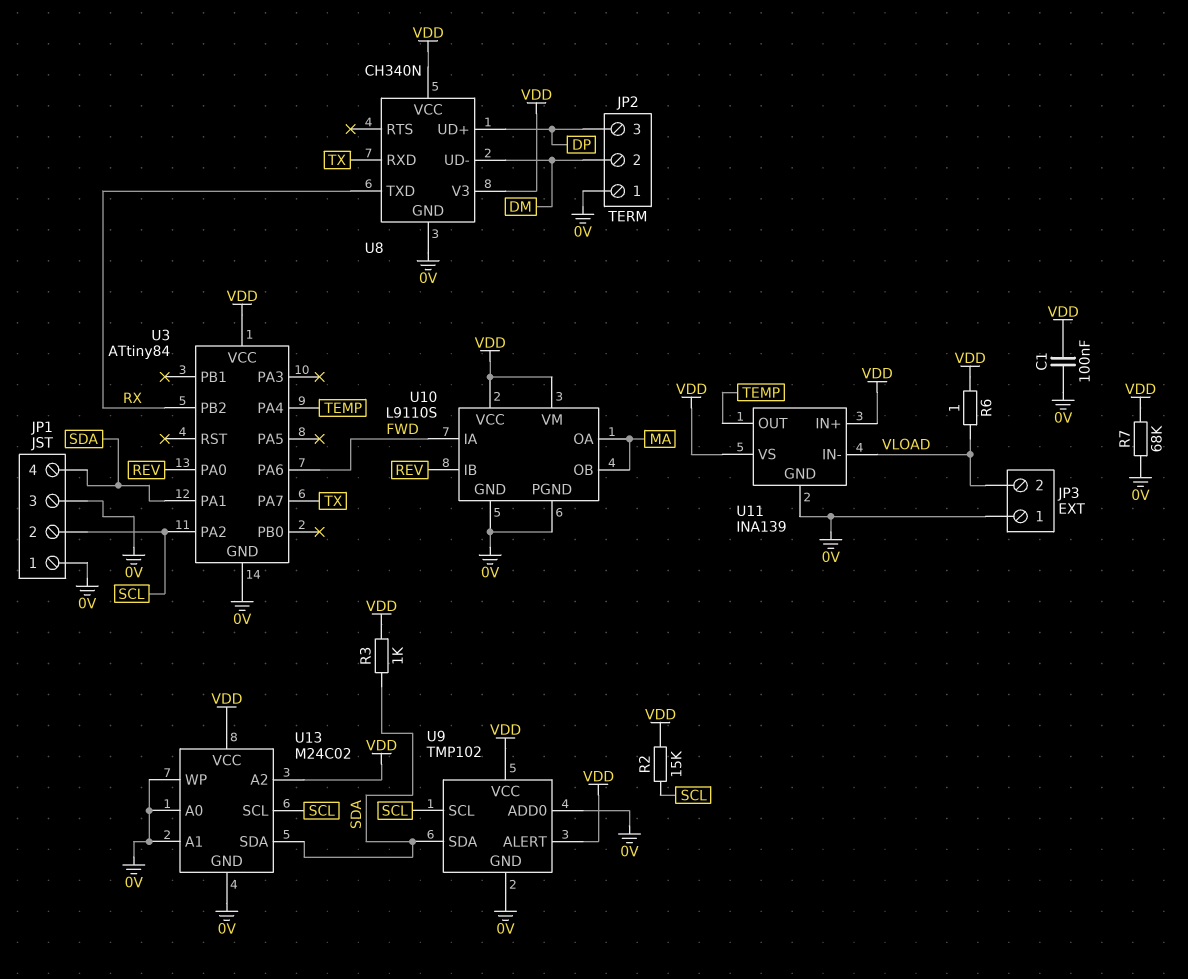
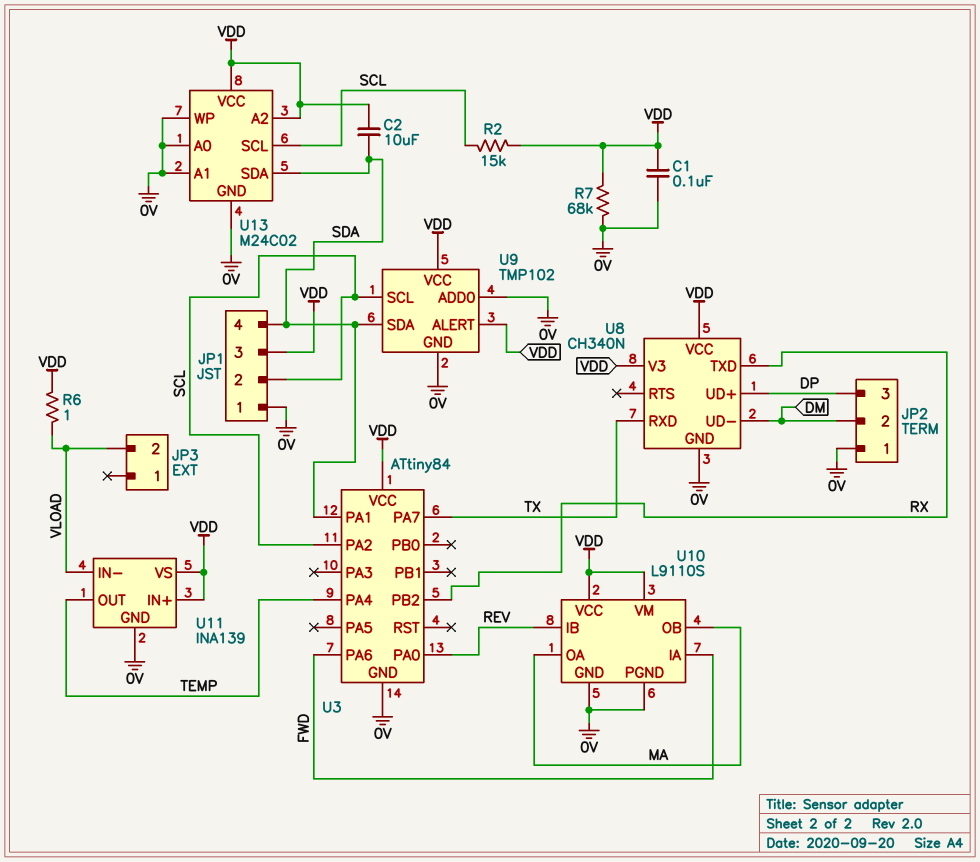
C2: none -> 10uF (SDA, VDD)
JP1 pin 3: 0V -> VDD
JP3 pin 1: 0V -> none
R3: 1k (SDA, VDD) -> none

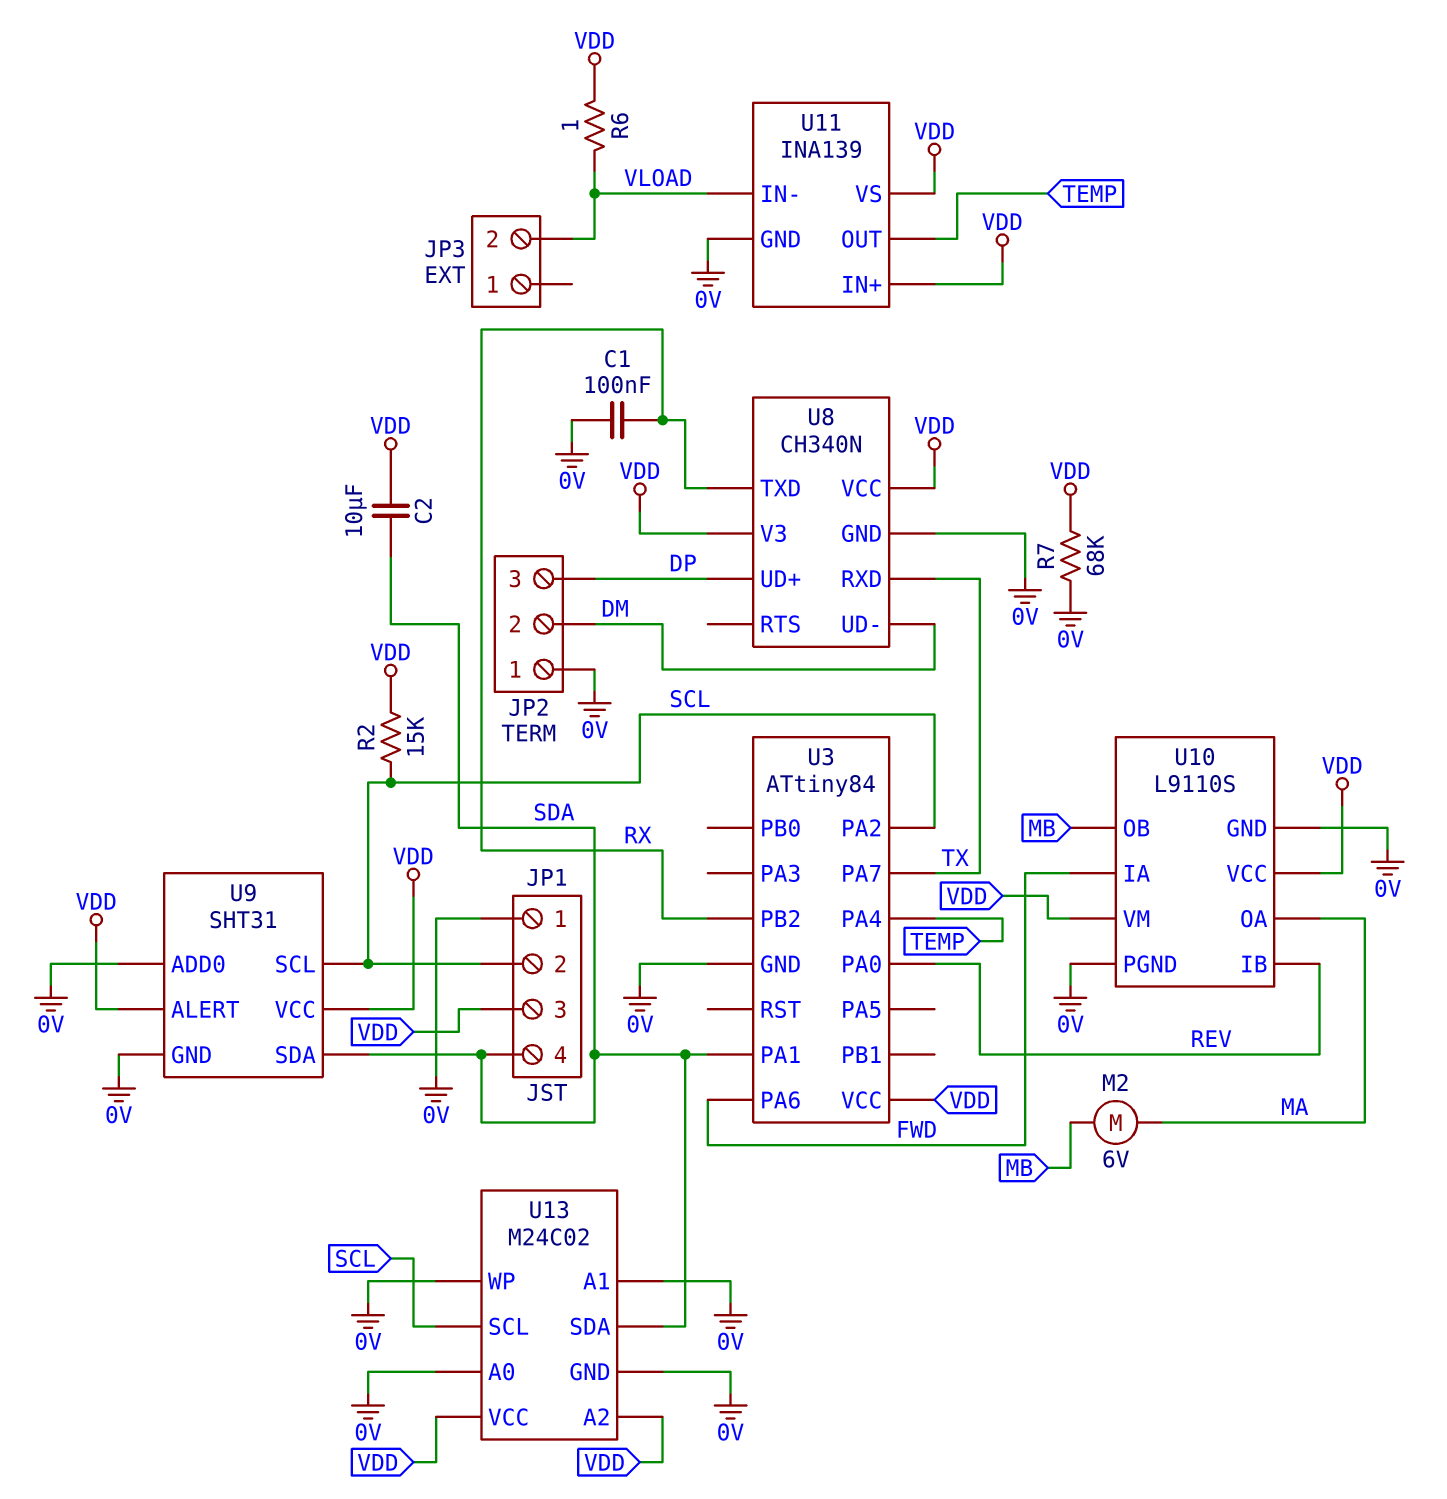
C1: 100nF (0V, VDD) -> 100nF (0V, RX)
M2: none -> motor 6V (MA, MB)
U9: TMP102 -> SHT31
U10 pin OB: MA -> MB

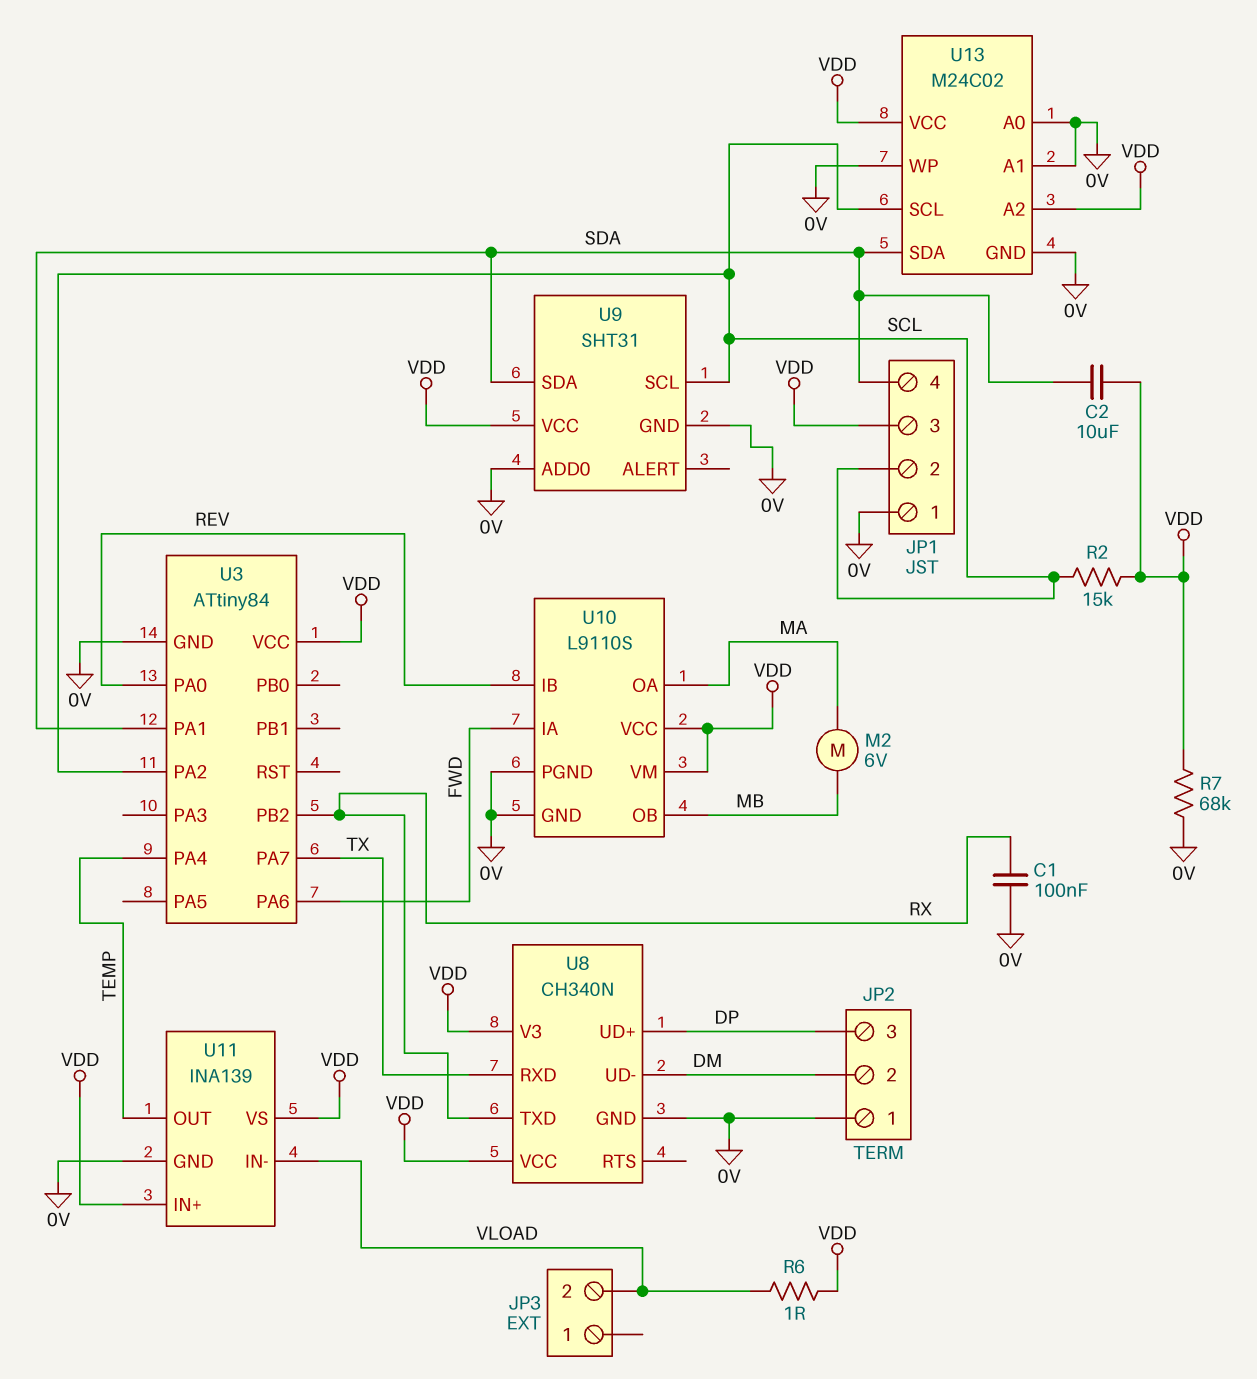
U9 pin ALERT: VDD -> none

